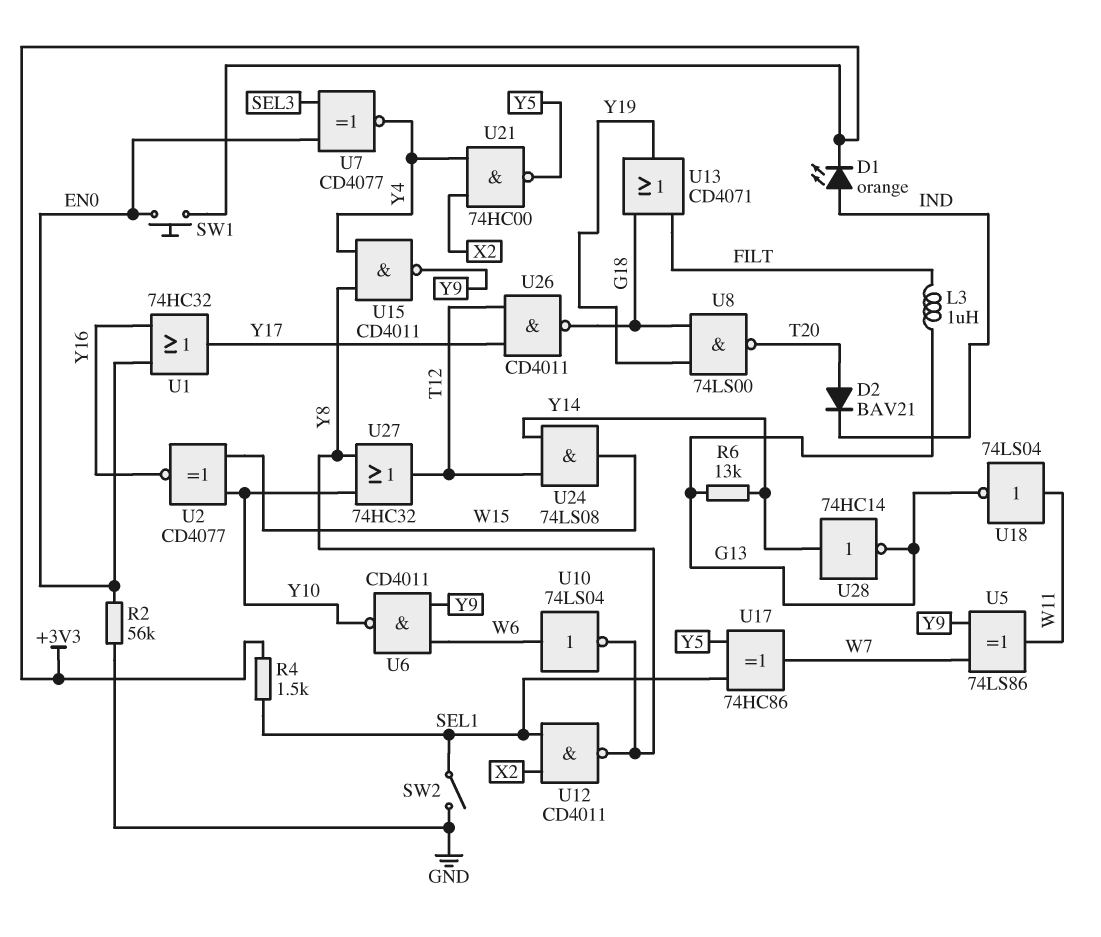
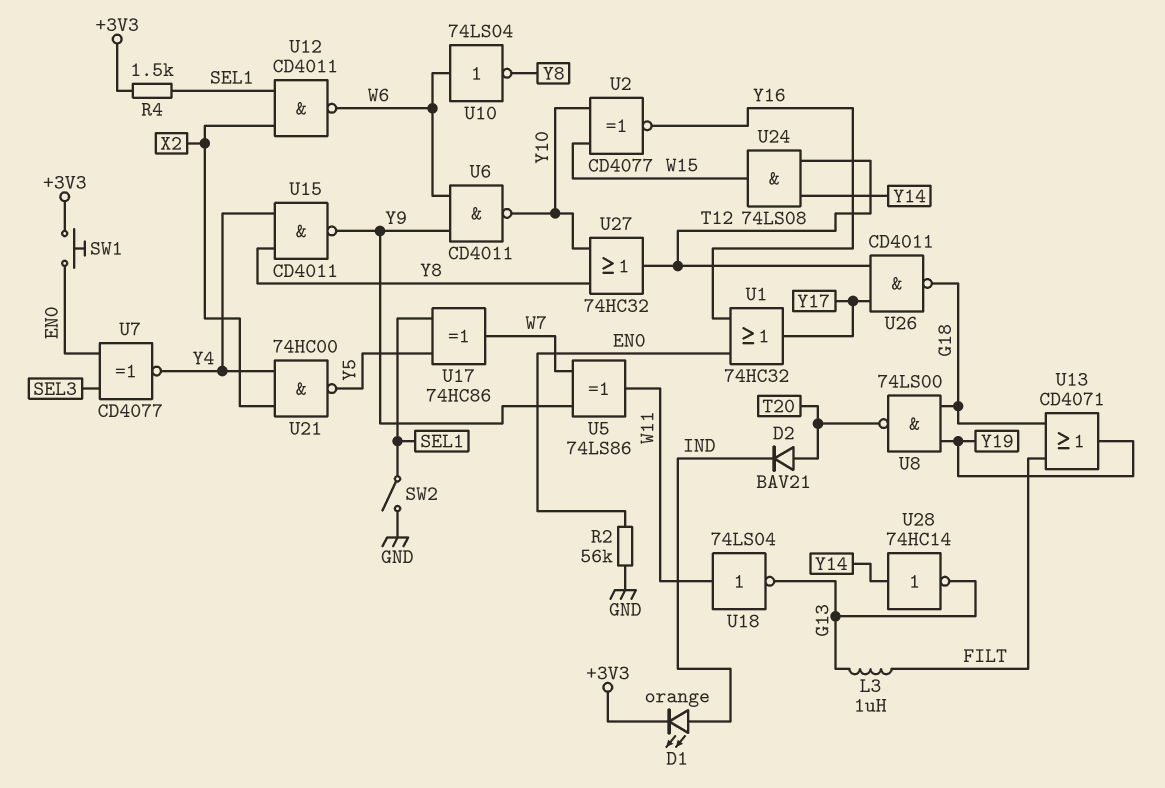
R6: 13k (G13, Y14) -> none
U12: NAND CD4011 (in SEL1, in X2, out Y8) -> NAND CD4011 (in SEL1, in X2, out W6)

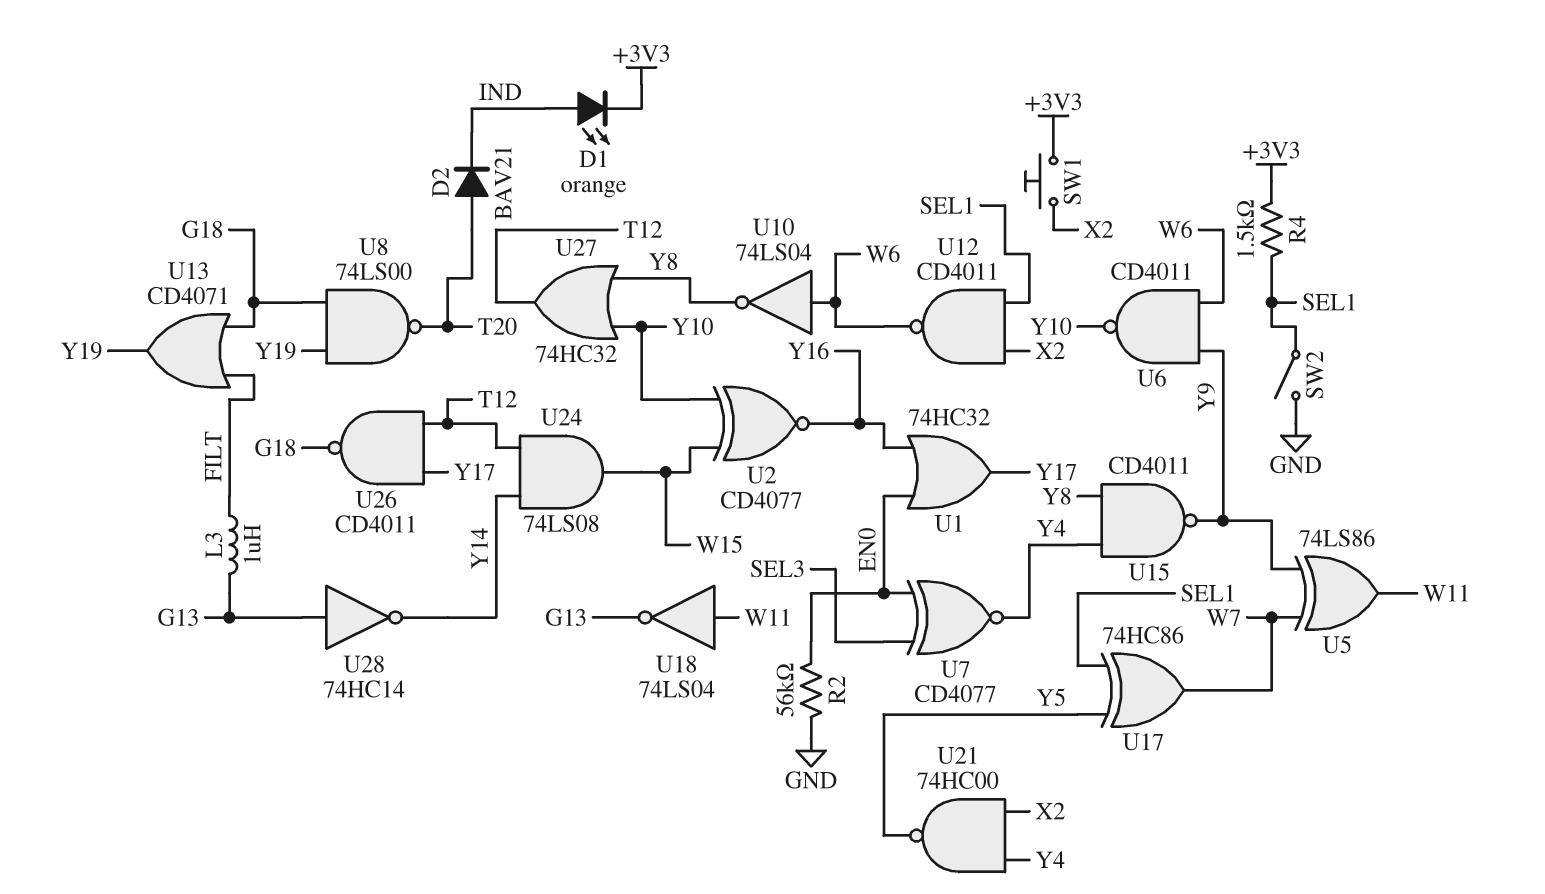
SW1: button (+3V3, EN0) -> button (+3V3, X2)
U28: NOT 74HC14 (in Y14, out G13) -> NOT 74HC14 (in G13, out Y14)

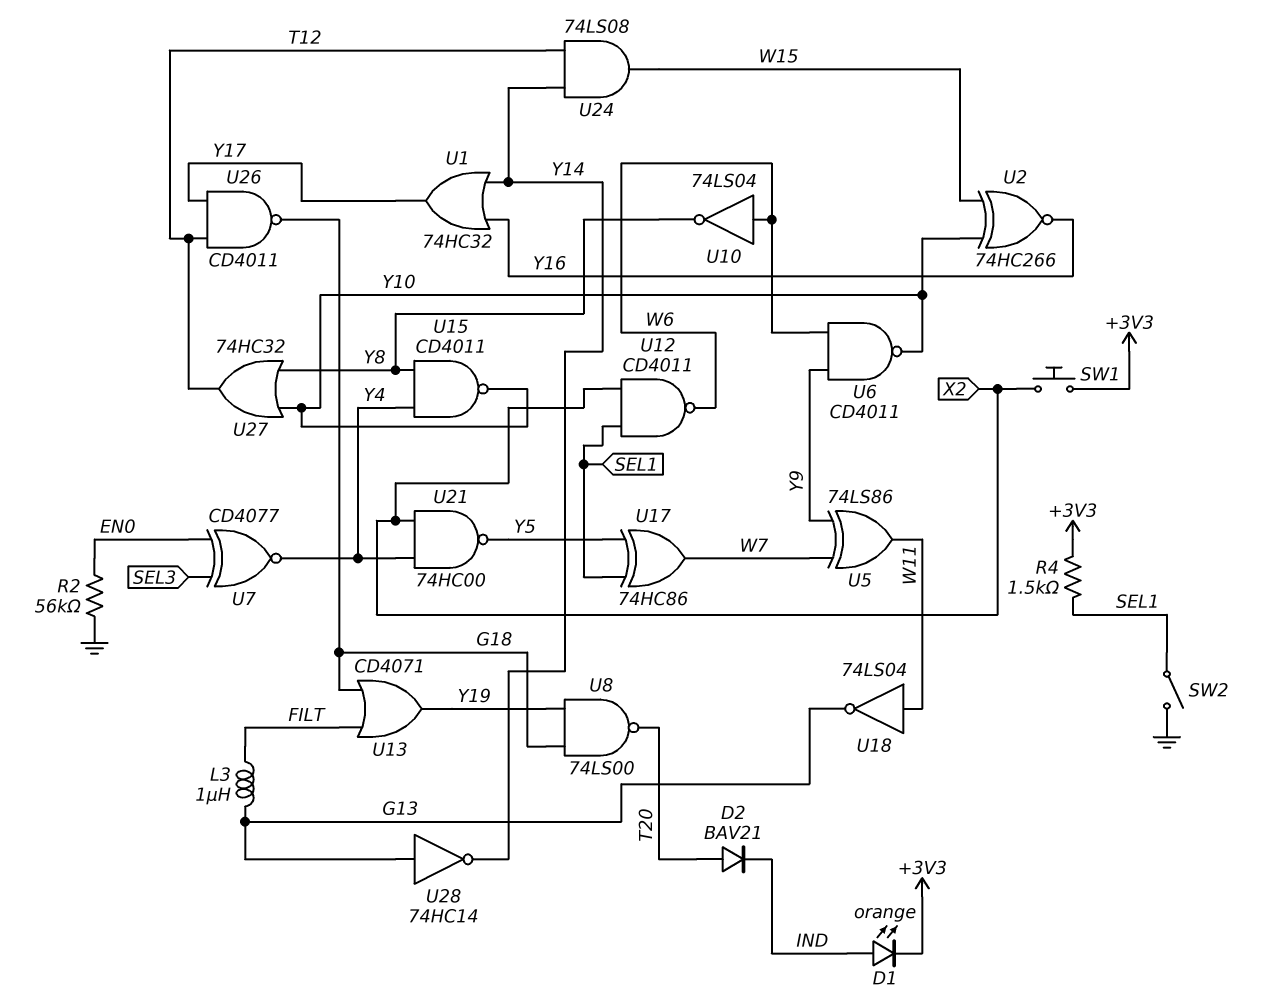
U1: OR 74HC32 (in EN0, in Y16, out Y17) -> OR 74HC32 (in Y14, in Y16, out Y17)
U2: XNOR CD4077 (in W15, in Y10, out Y16) -> XNOR 74HC266 (in W15, in Y10, out Y16)
U15: NAND CD4011 (in Y4, in Y8, out Y9) -> NAND CD4011 (in Y4, in Y8, out Y10)

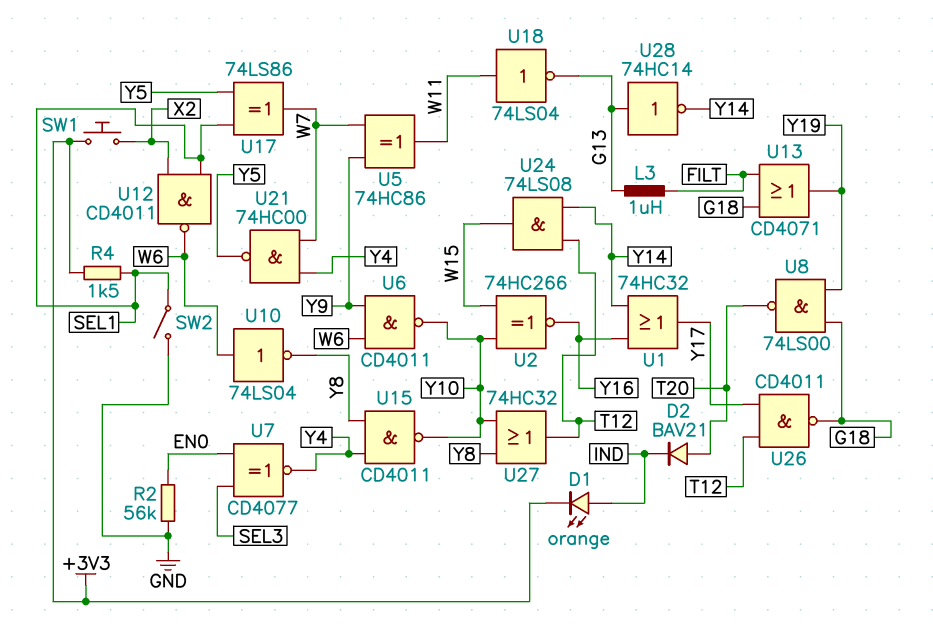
U5: XOR 74LS86 (in W7, in Y9, out W11) -> XOR 74HC86 (in W7, in Y9, out W11)
U17: XOR 74HC86 (in SEL1, in Y5, out W7) -> XOR 74LS86 (in SEL1, in Y5, out W7)
U21: NAND 74HC00 (in X2, in Y4, out Y5) -> NAND 74HC00 (in W7, in Y4, out Y5)

